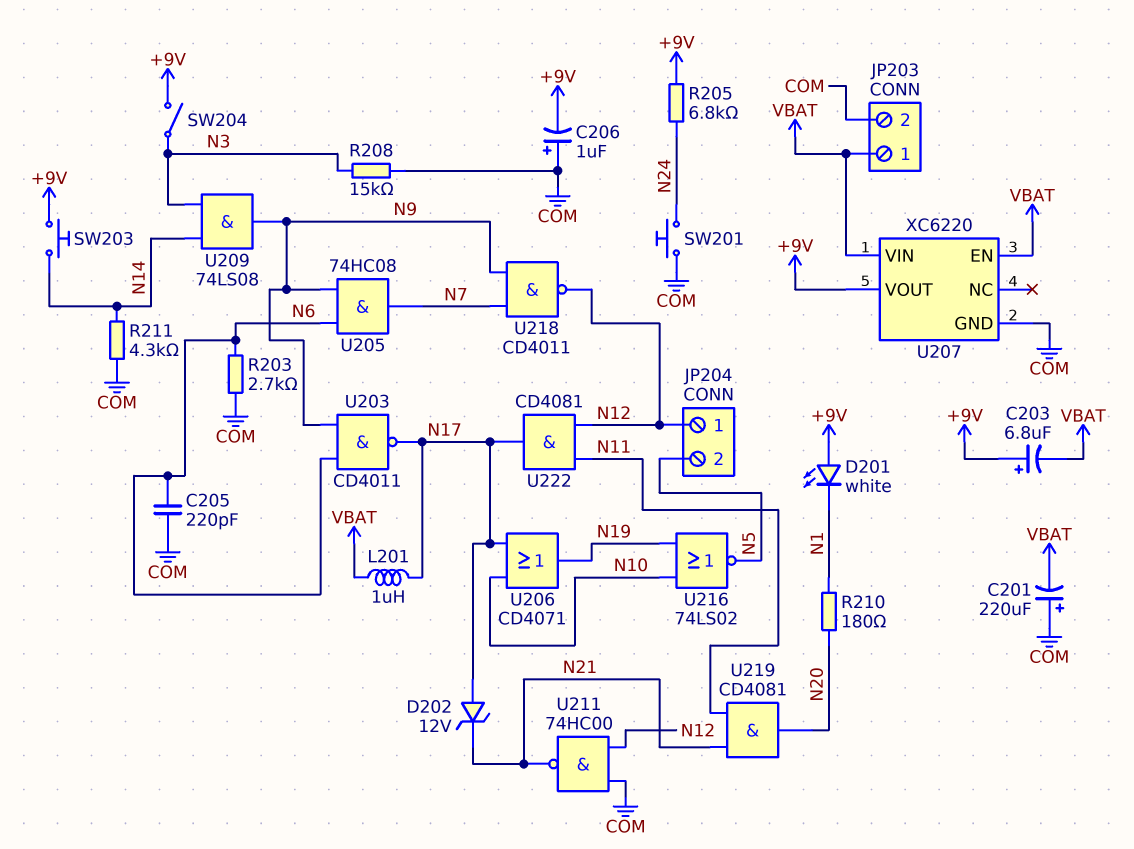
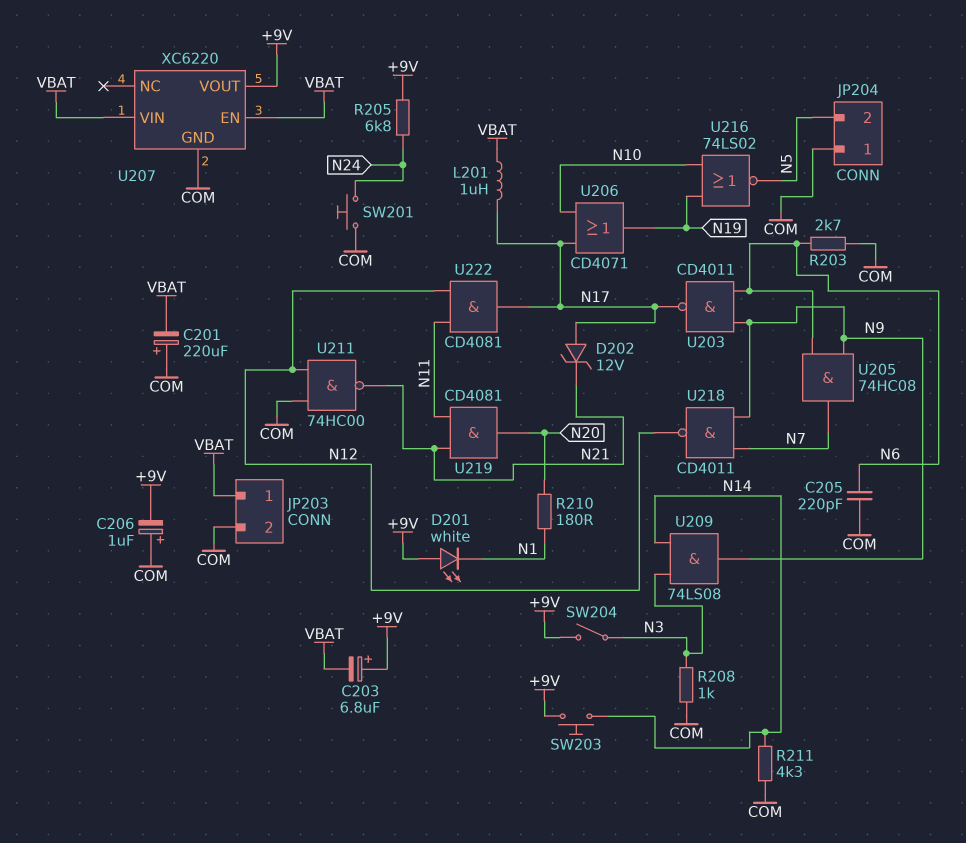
JP204 pin 1: N12 -> COM
R208: 15k (COM, N3) -> 1k (COM, N3)

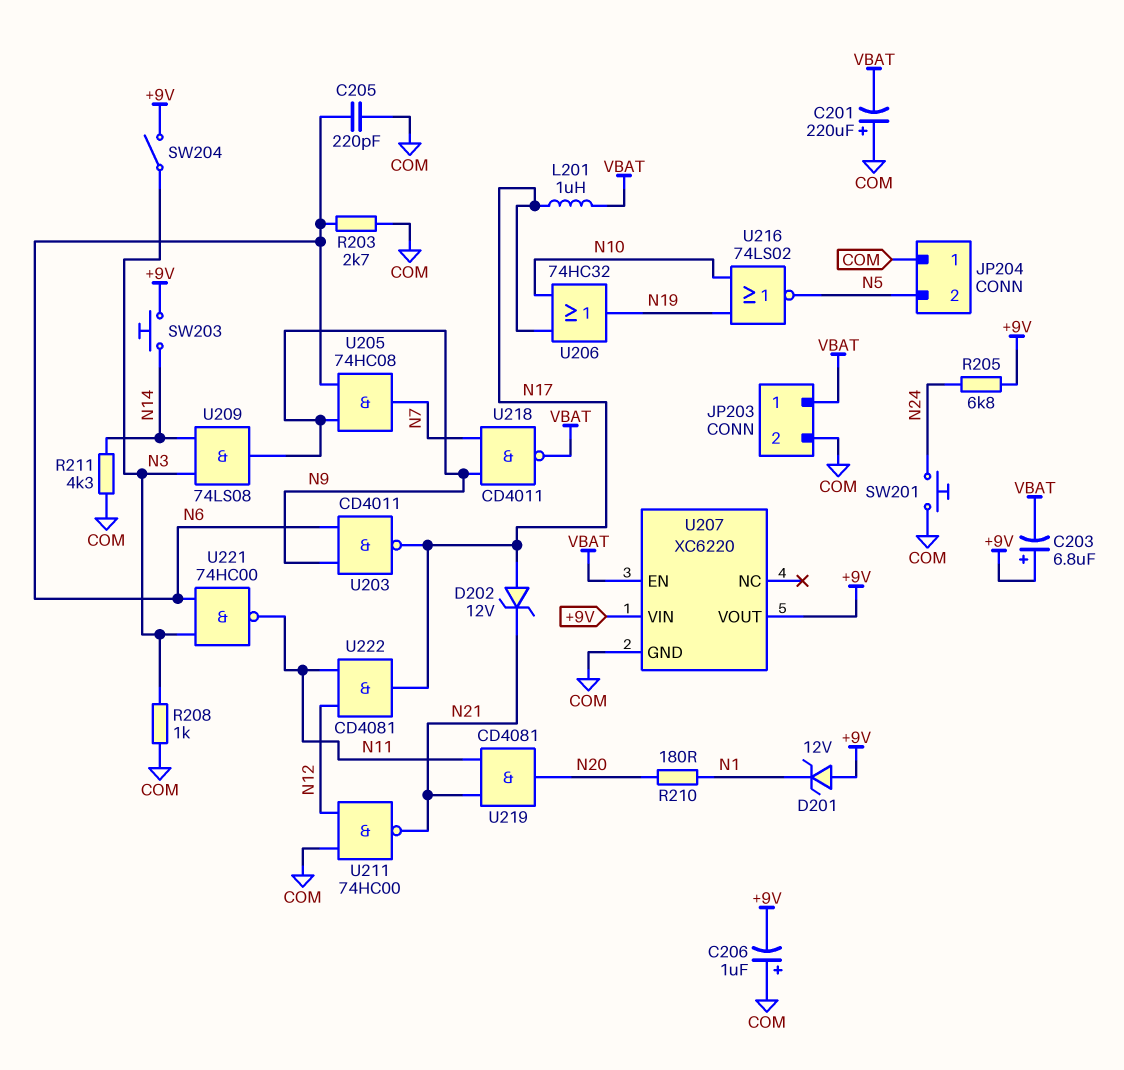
D201: LED white (A +9V, K N1) -> zener 12V (A +9V, K N1)
U206: OR CD4071 (in N10, in N17, out N19) -> OR 74HC32 (in N10, in N17, out N19)
U207 pin VIN: VBAT -> +9V
U218: NAND CD4011 (in N7, in N9, out N12) -> NAND CD4011 (in N7, in N9, out VBAT)
U221: none -> NAND 74HC00 (in N3, in N6, out N11)

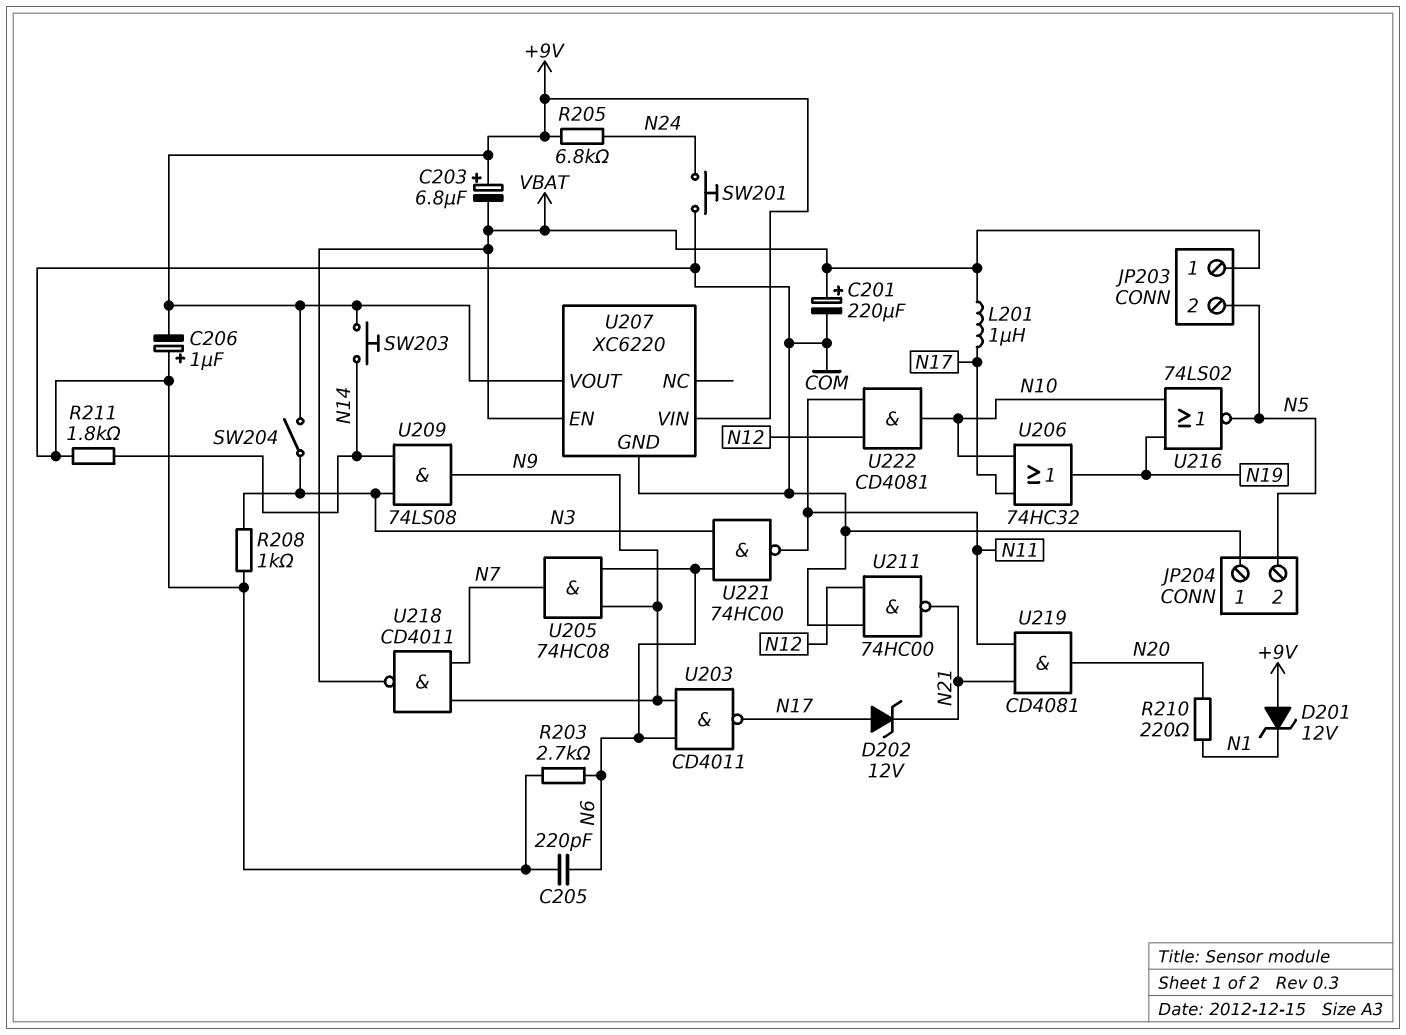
C201: 220uF (plus COM, minus VBAT) -> 220uF (plus VBAT, minus COM)
JP203 pin 2: COM -> N5
R210: 180 (N1, N20) -> 220 (N1, N20)
R211: 4.3k (COM, N14) -> 1.8k (COM, N14)
U222: AND CD4081 (in N11, in N12, out N17) -> AND CD4081 (in N11, in N12, out N10)

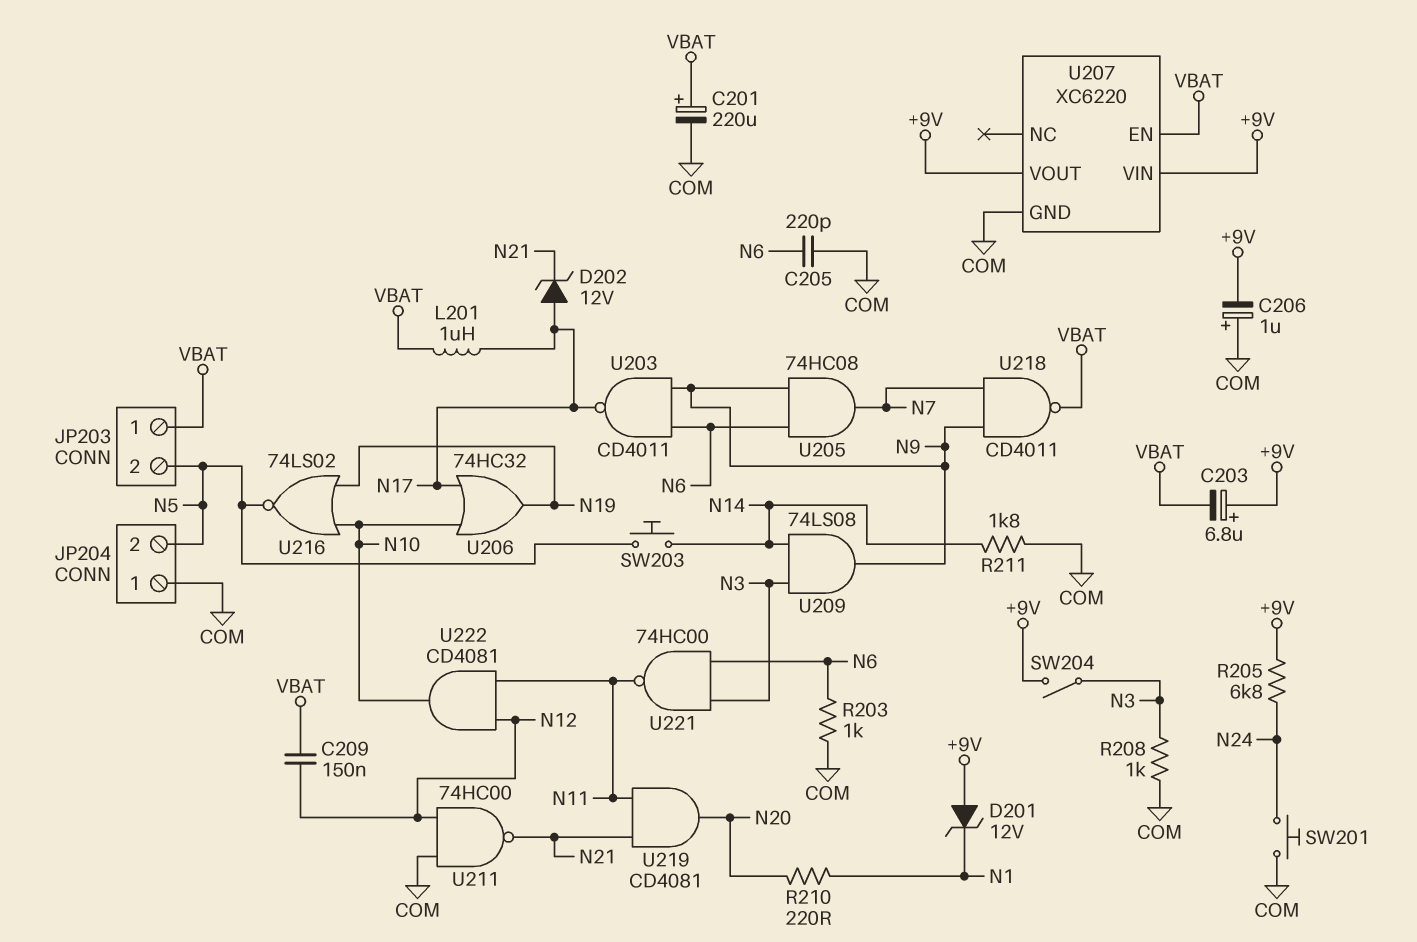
C209: none -> 150nF (N12, VBAT)
R203: 2.7k (COM, N6) -> 1k (COM, N6)
SW203: button (+9V, N14) -> button (N5, N14)

